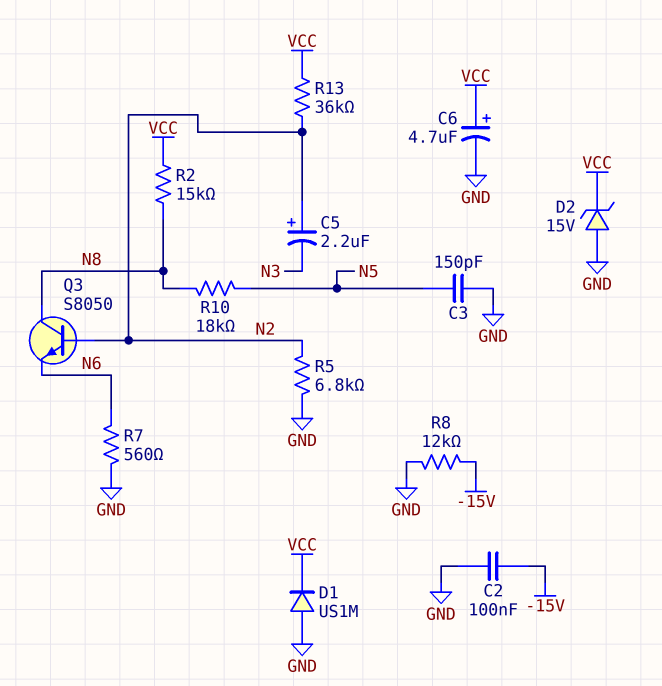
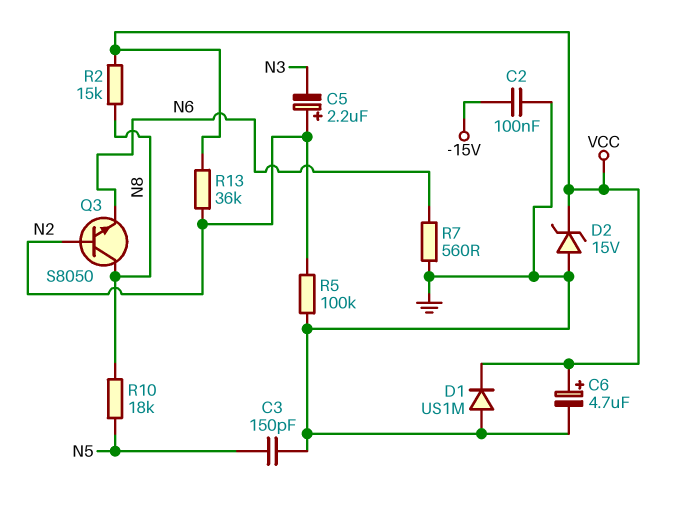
R5: 6.8k (GND, N2) -> 100k (GND, N2)
R8: 12k (-15V, GND) -> none

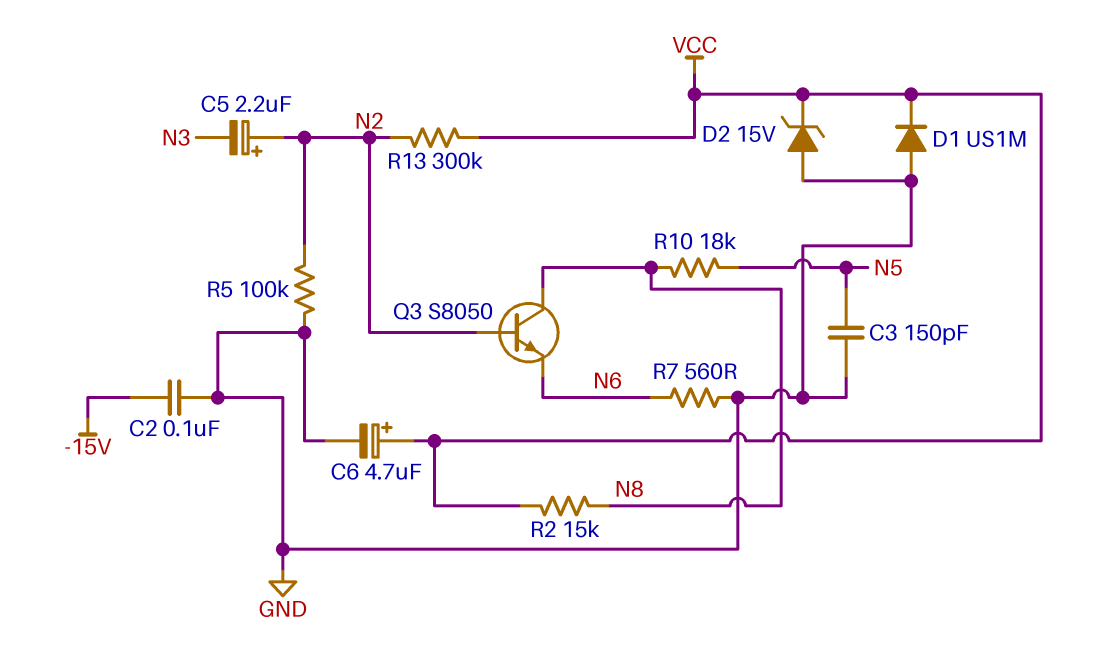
R13: 36k (N2, VCC) -> 300k (N2, VCC)

